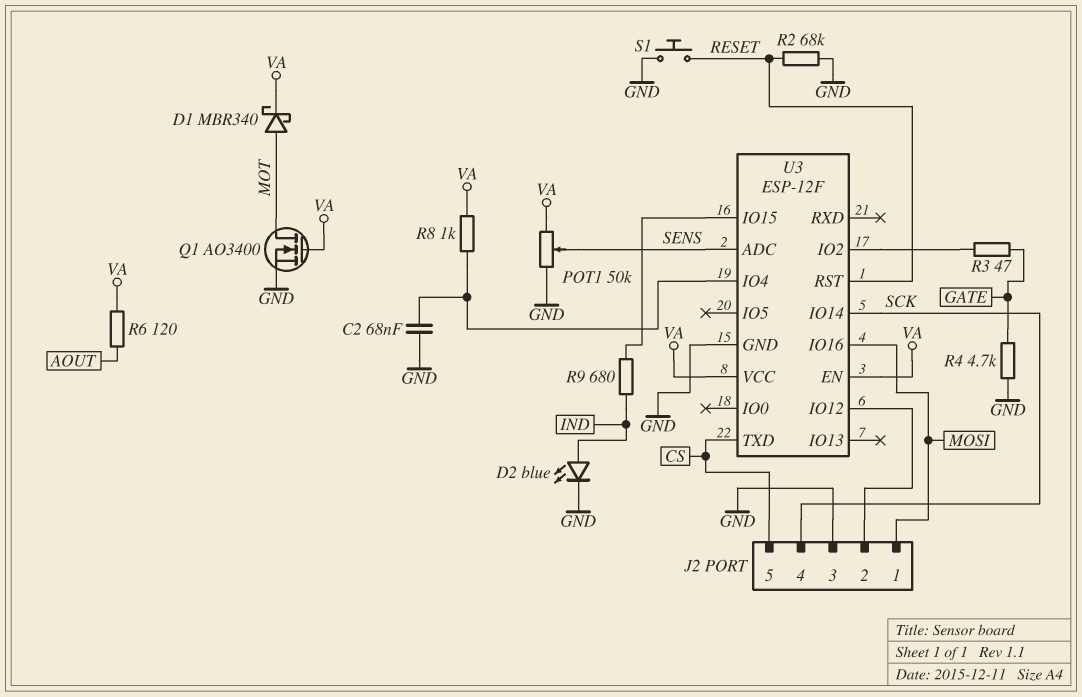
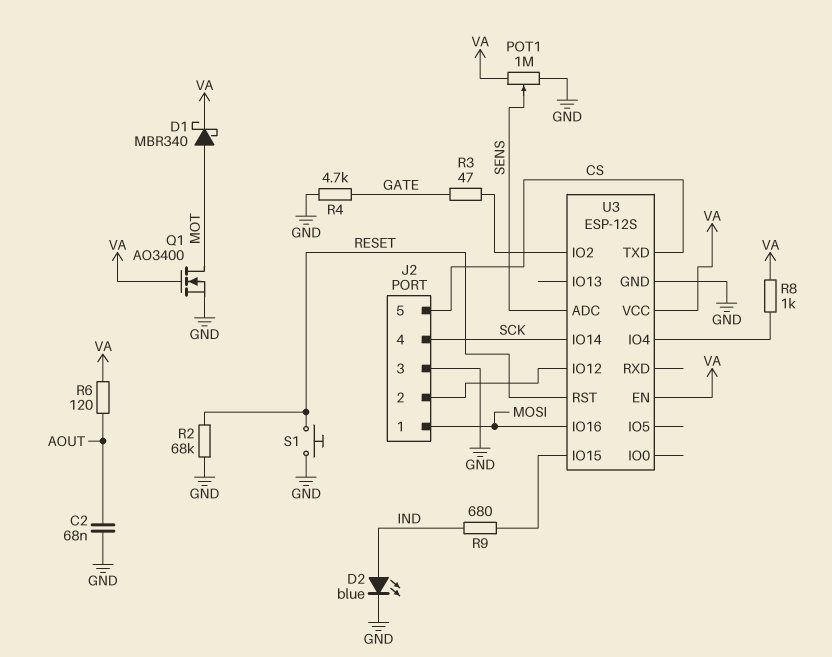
C2: 68nF (GND, U3/IO4) -> 68nF (AOUT, GND)
POT1: 50k (GND, VA, wiper SENS) -> 1M (GND, VA, wiper SENS)
U3: ESP-12F -> ESP-12S

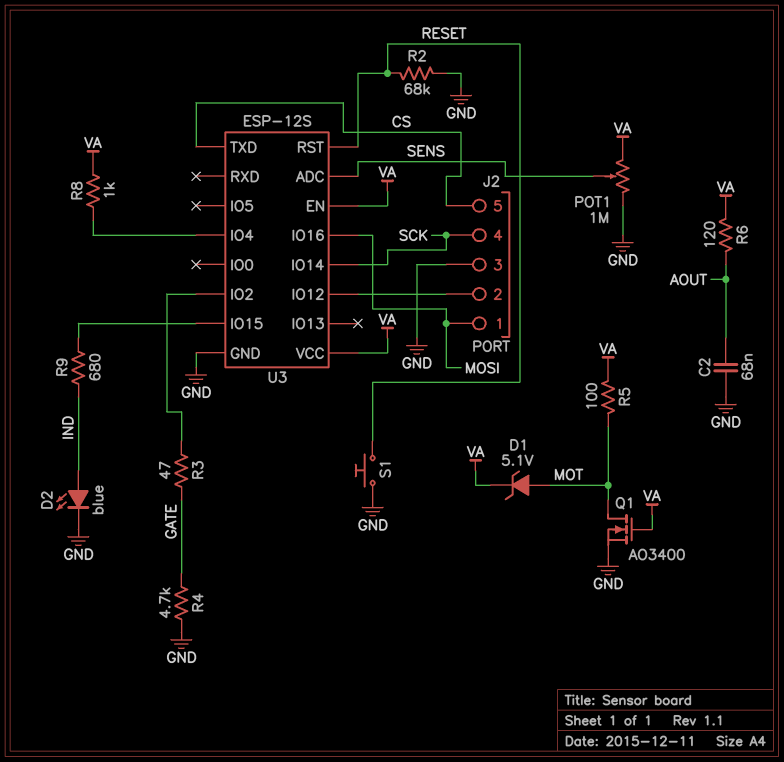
D1: schottky MBR340 (A MOT, K VA) -> zener 5.1V (A MOT, K VA)
R5: none -> 100 (MOT, VA)

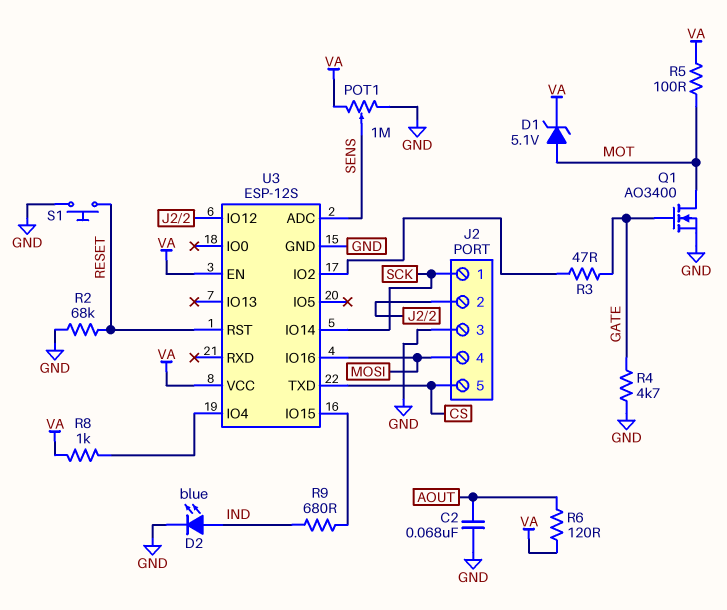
J2 pin 1: MOSI -> SCK
J2 pin 4: SCK -> MOSI
Q1: NMOS AO3400 (G VA, D MOT, S GND) -> NMOS AO3400 (G GATE, D MOT, S GND)

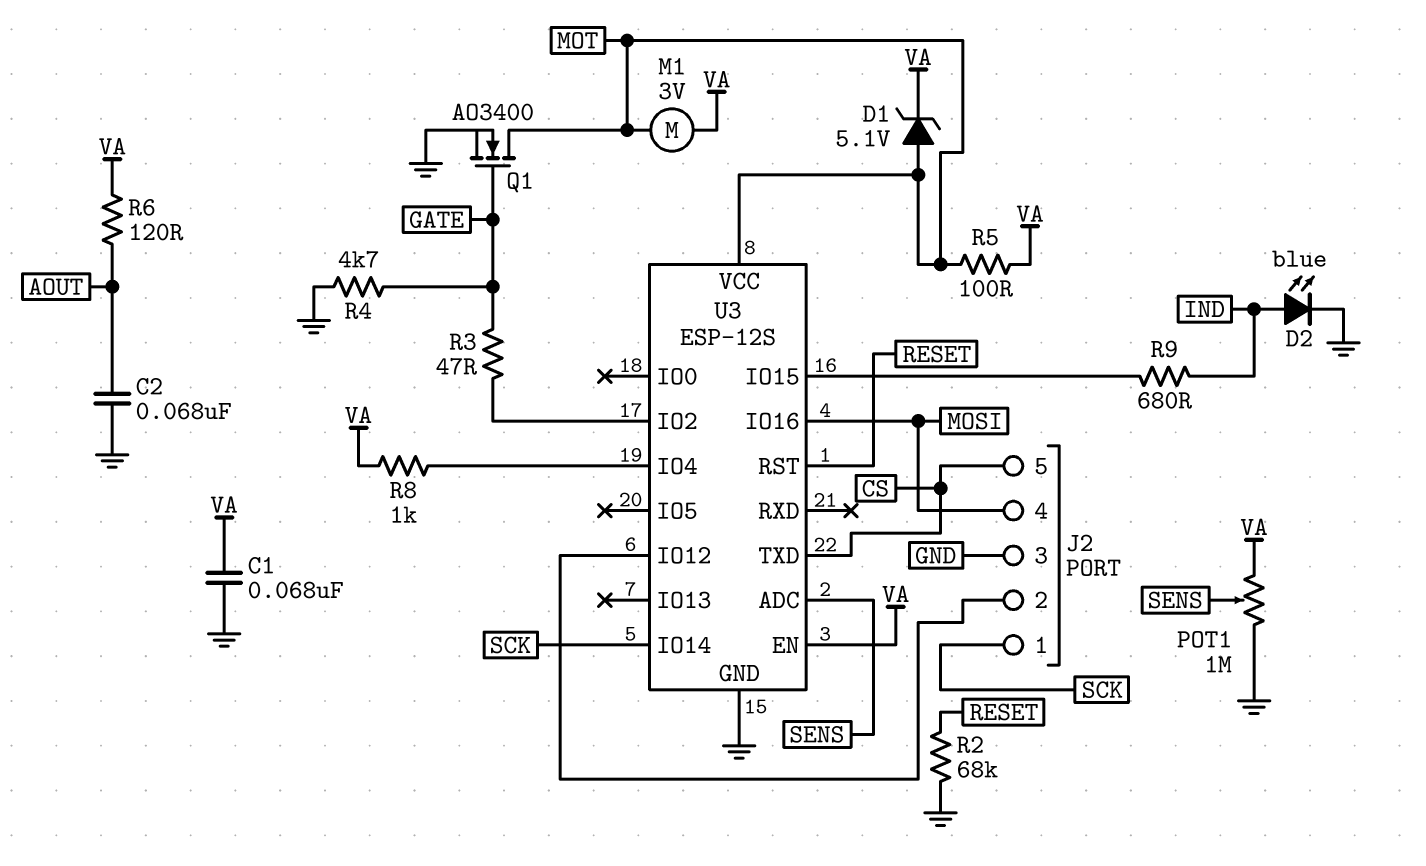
C1: none -> 68nF (GND, VA)
M1: none -> motor 3V (MOT, VA)
S1: button (GND, RESET) -> none
U3 pin VCC: VA -> MOT

